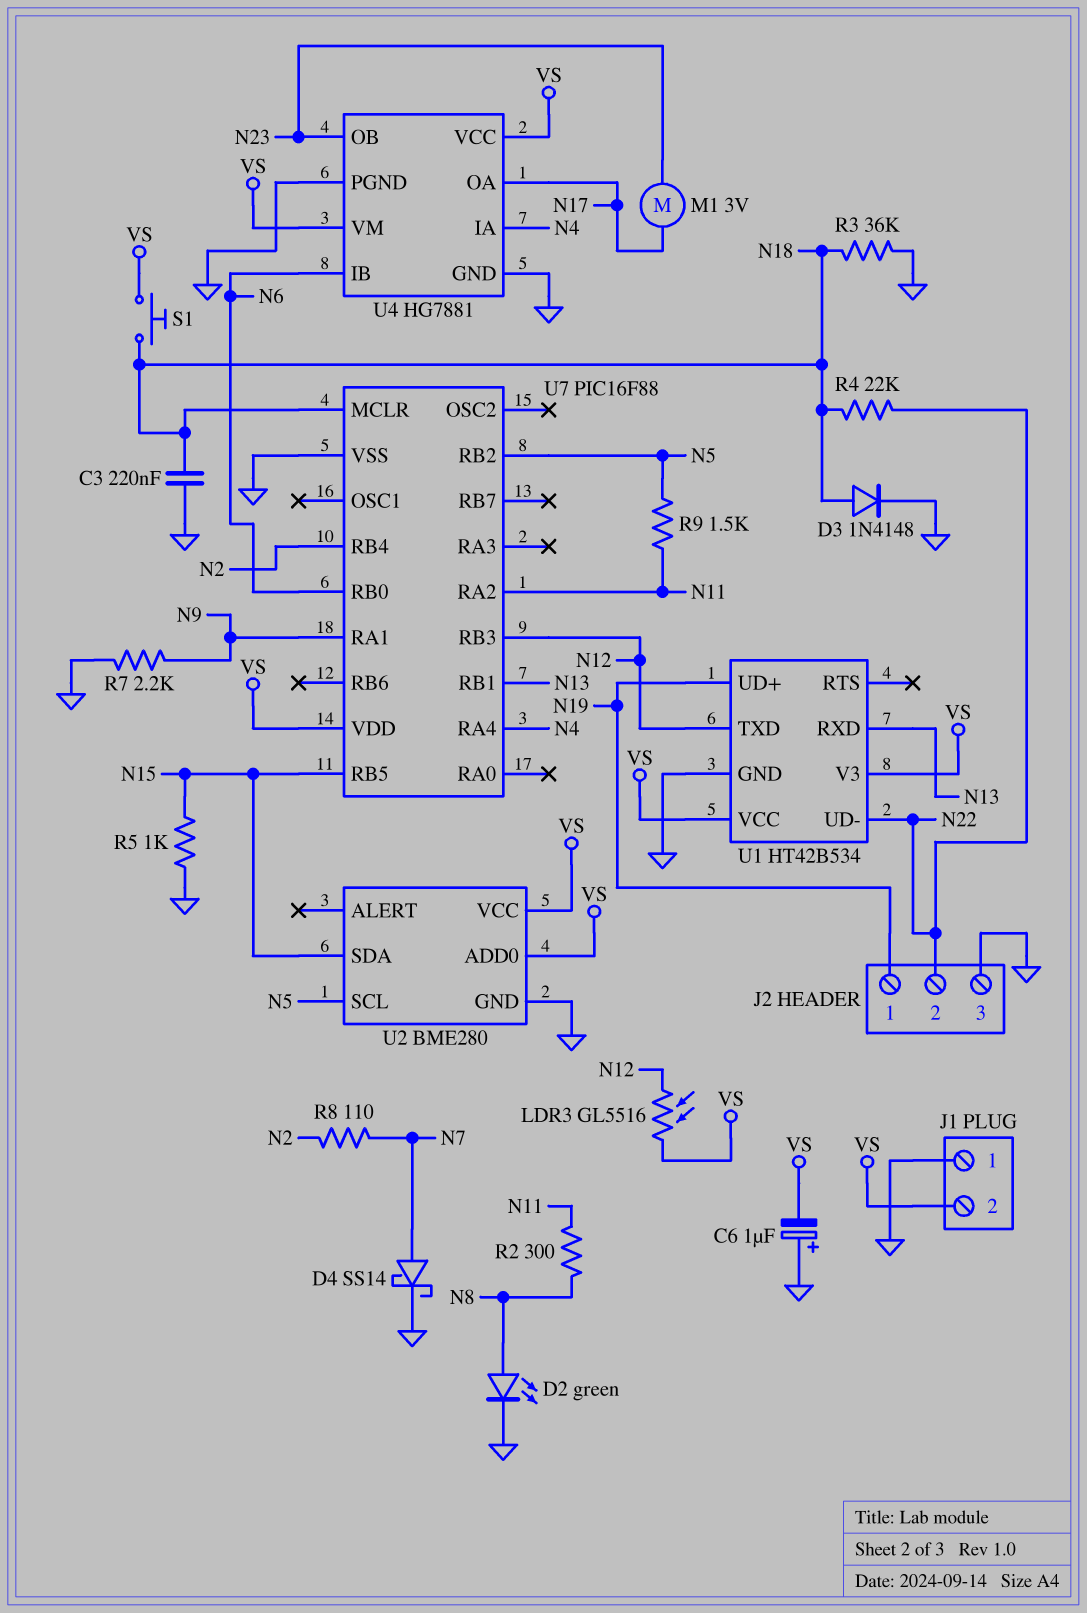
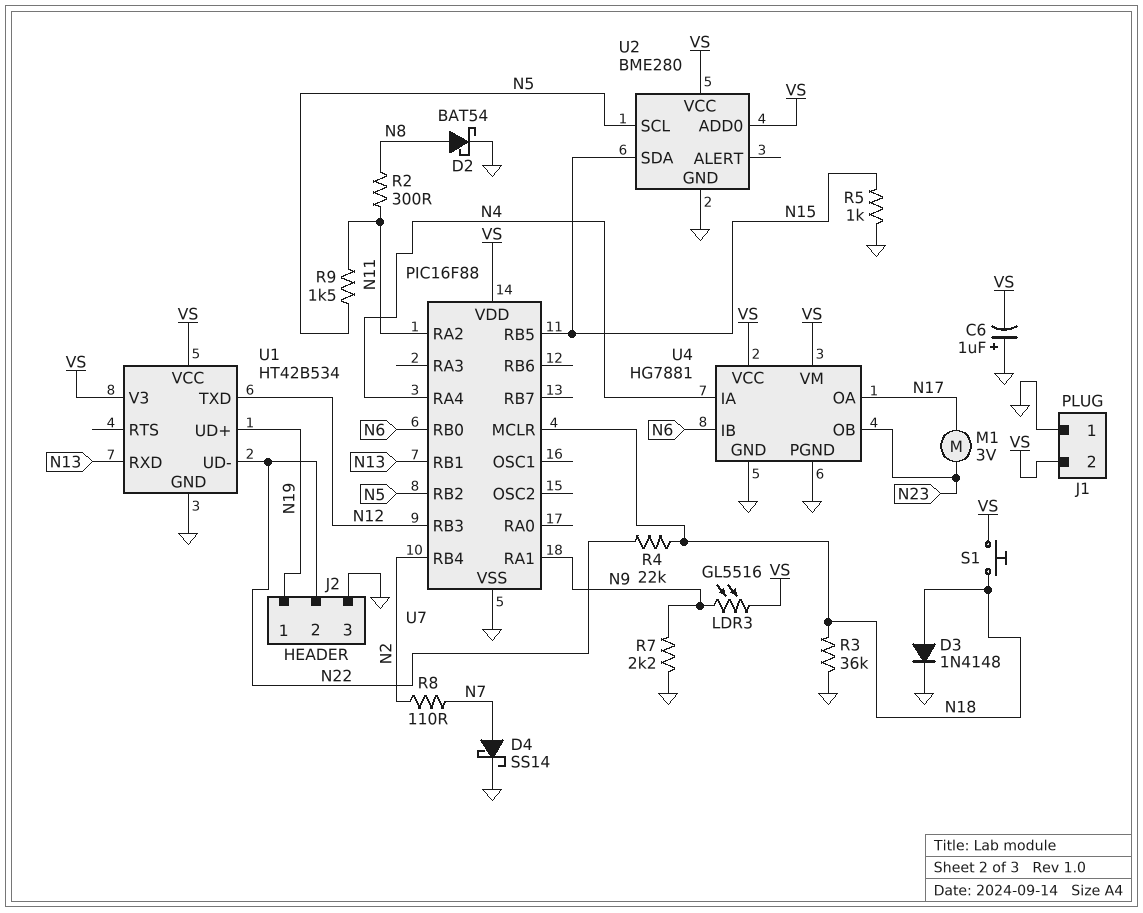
C3: 220nF (GND, N18) -> none
D2: LED green (A N8, K GND) -> schottky BAT54 (A N8, K GND)
LDR3: GL5516 (N12, VS) -> GL5516 (N9, VS)

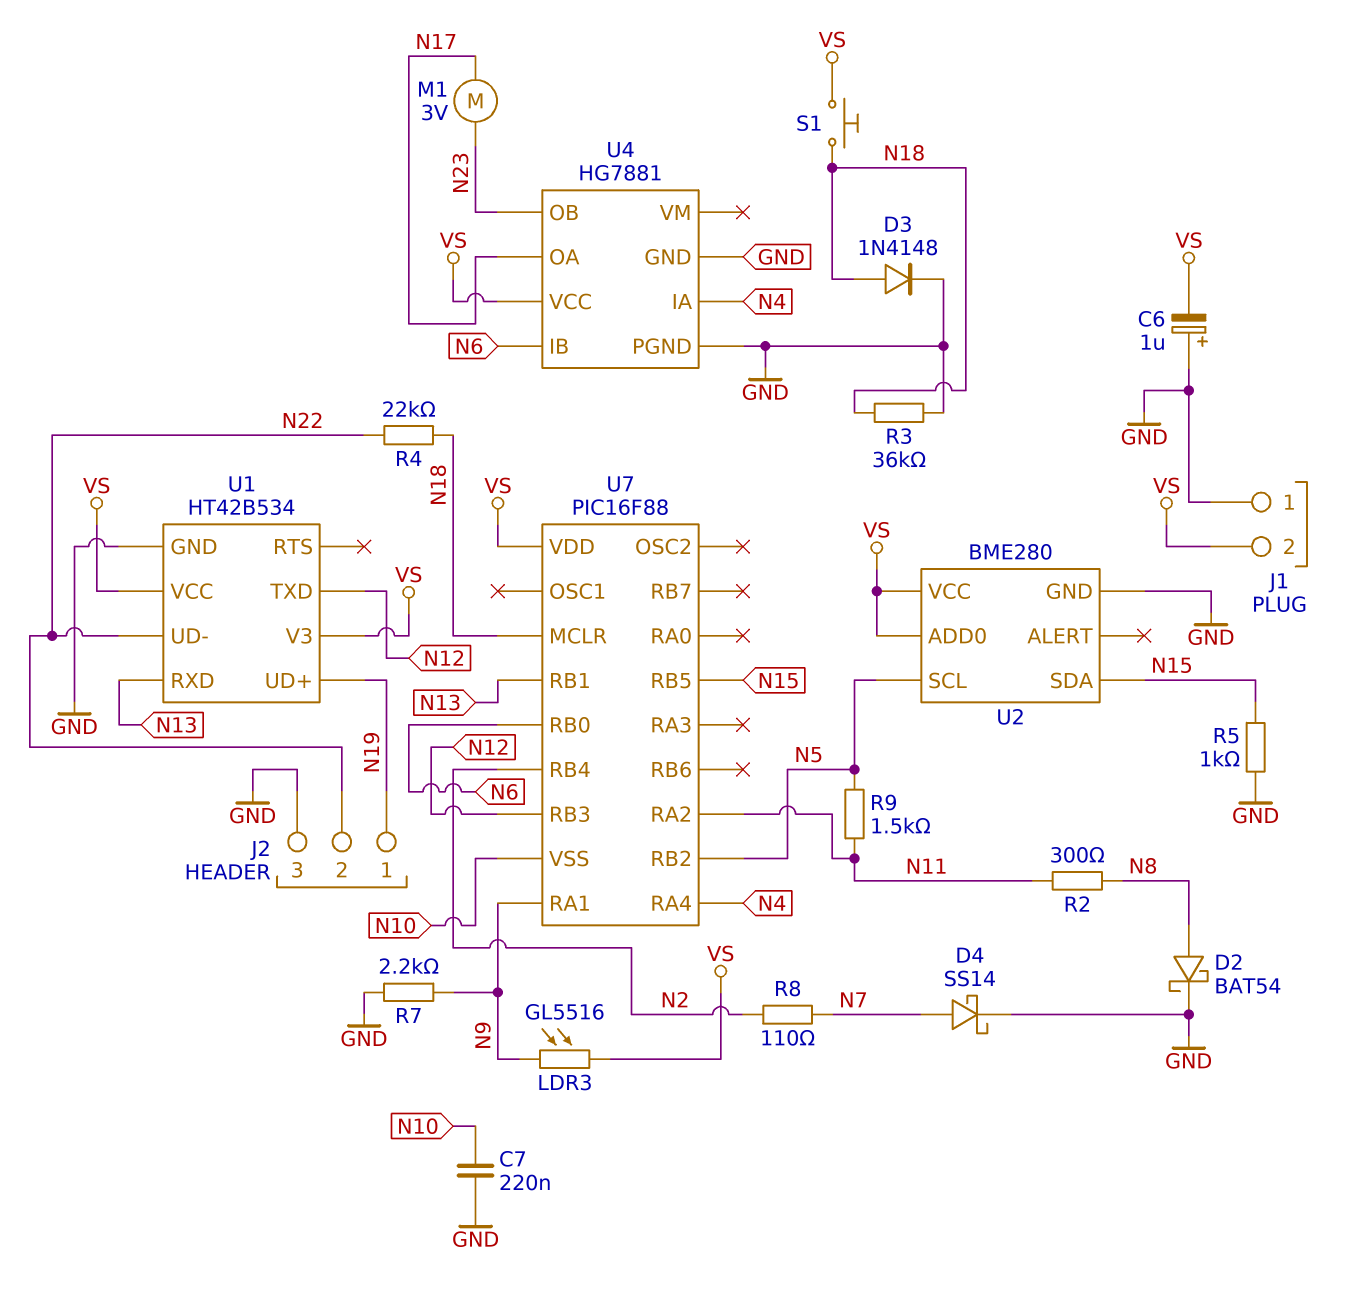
C7: none -> 220nF (GND, N10)
U4 pin VM: VS -> none
U7 pin VSS: GND -> N10

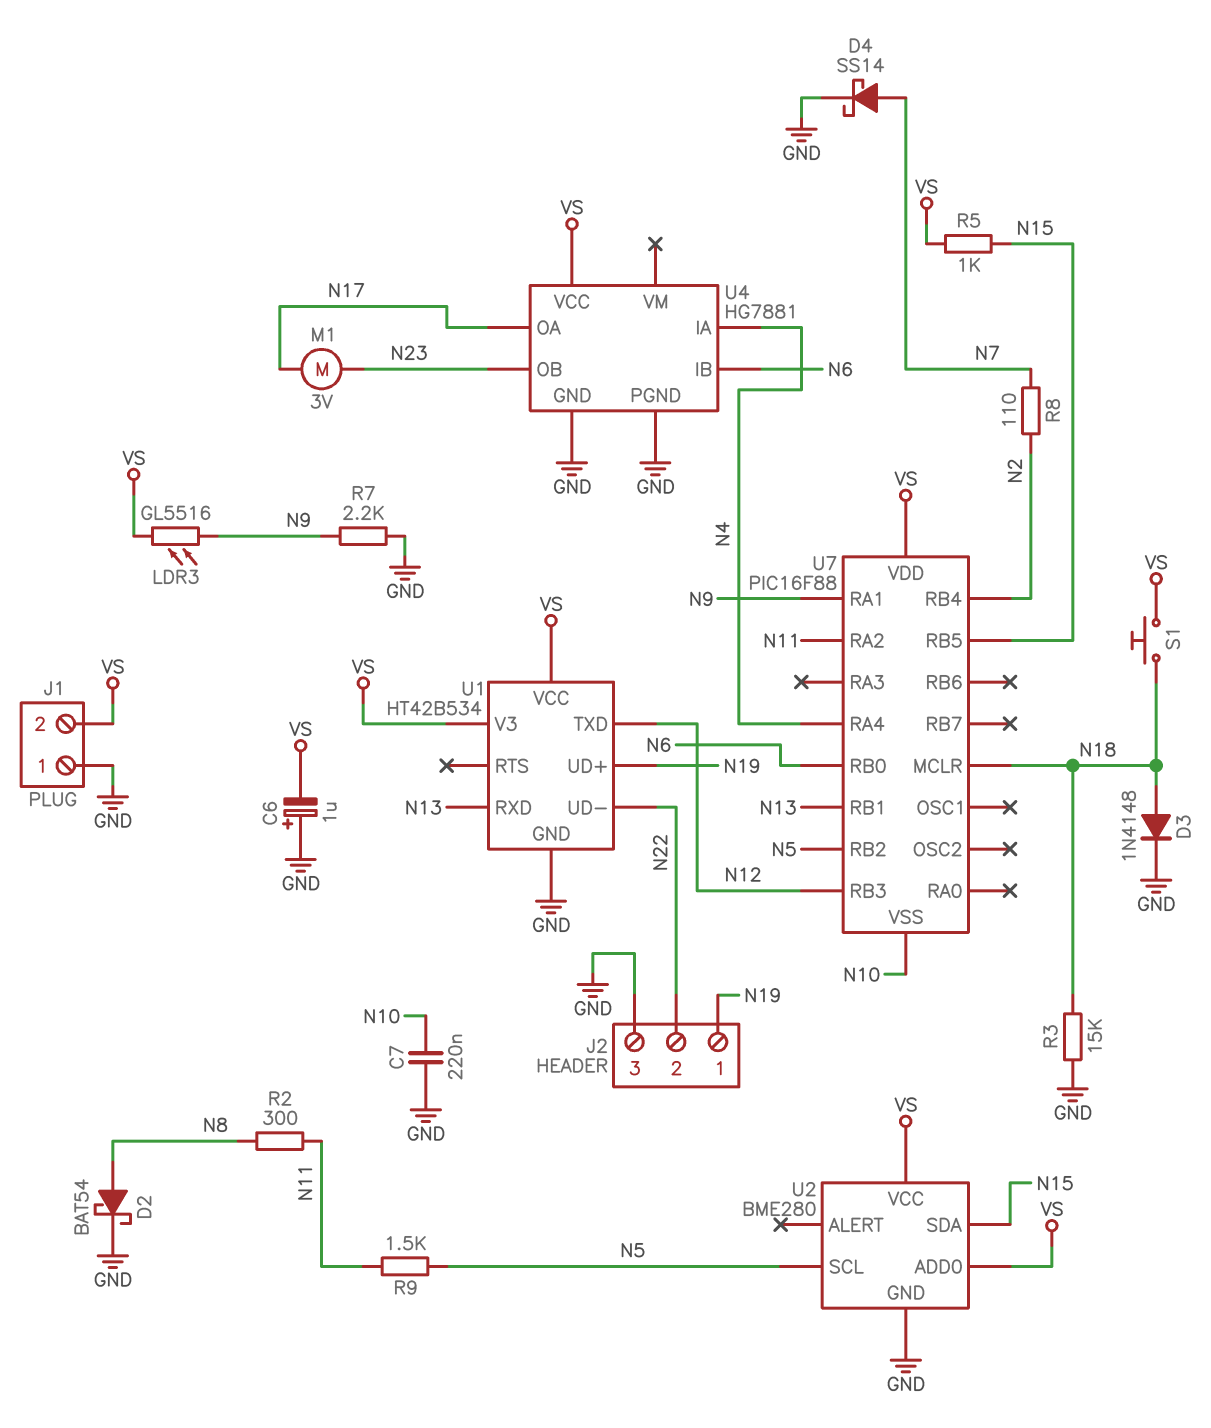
R3: 36k (GND, N18) -> 15k (GND, N18)
R4: 22k (N18, N22) -> none
R5: 1k (GND, N15) -> 1k (N15, VS)

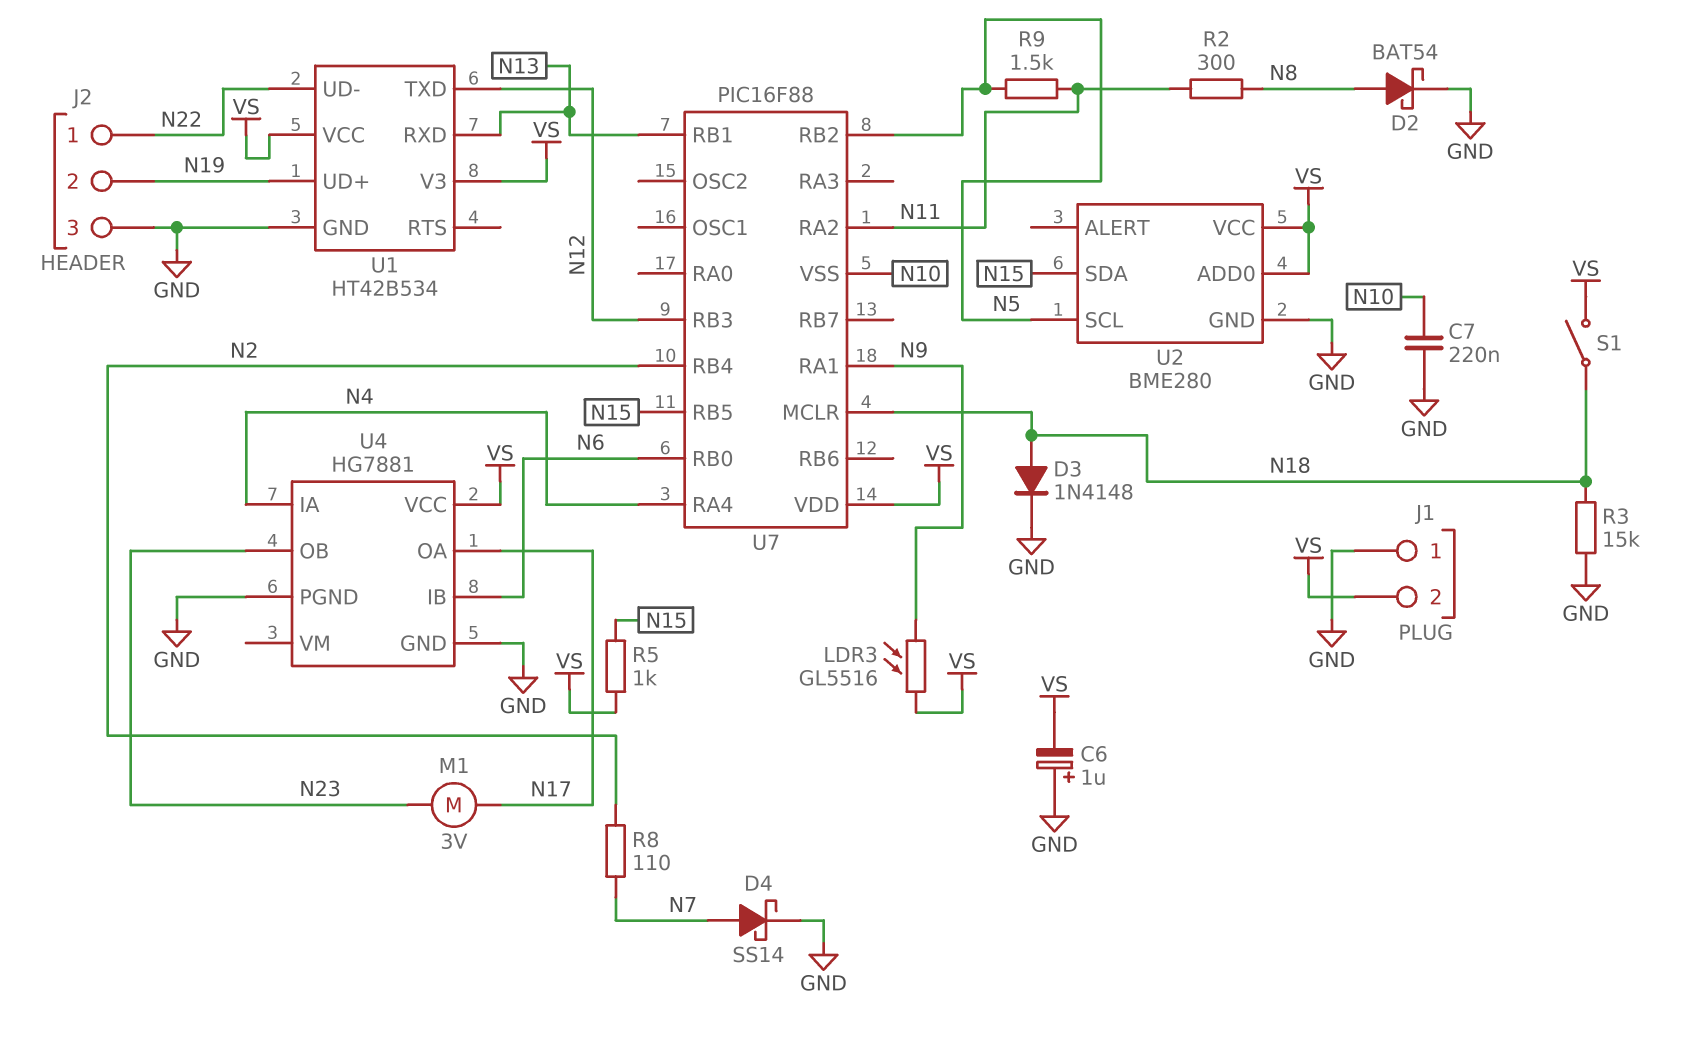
J2 pin 1: N19 -> N22
J2 pin 2: N22 -> N19
R7: 2.2k (GND, N9) -> none
S1: button (N18, VS) -> switch (N18, VS)

